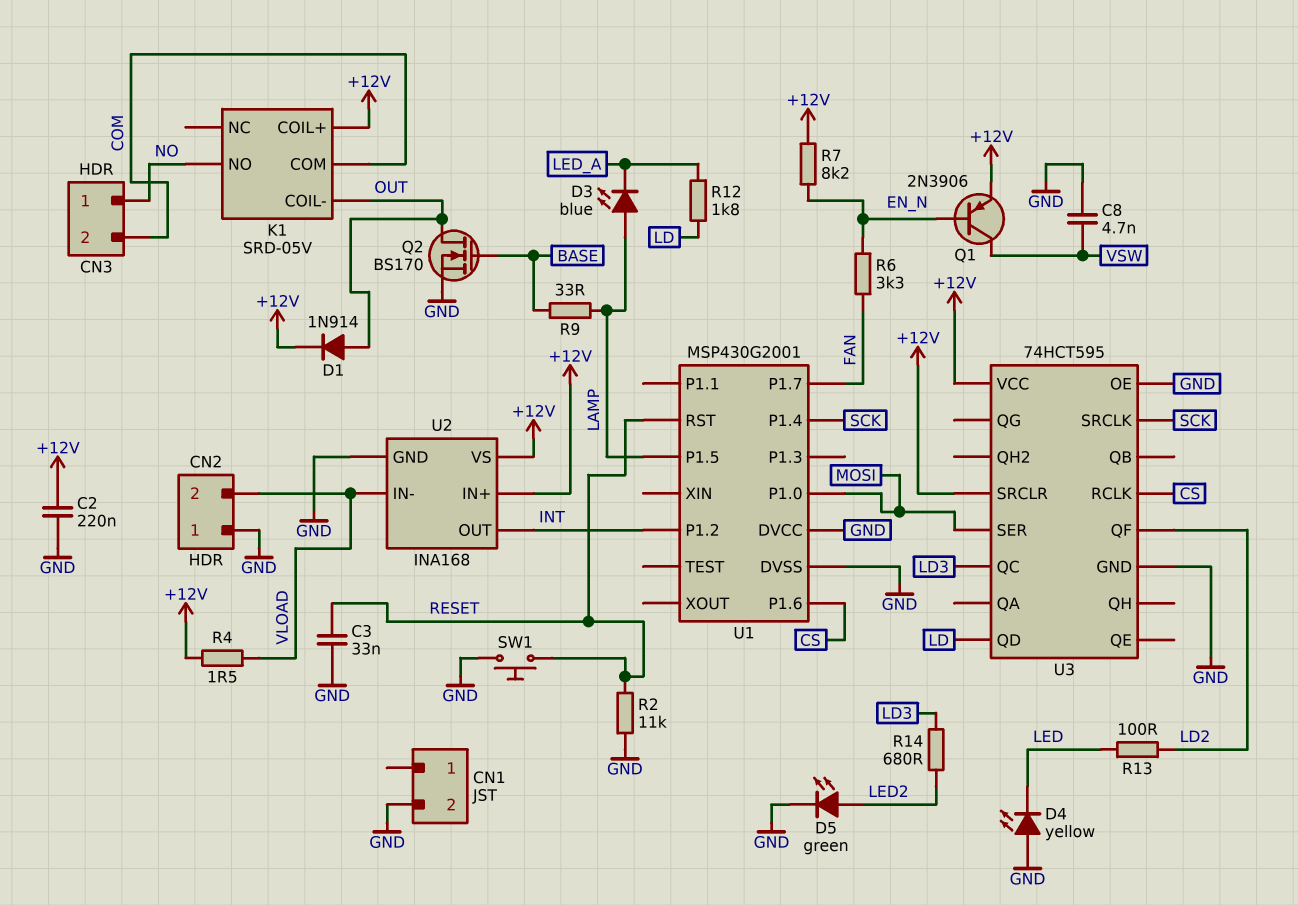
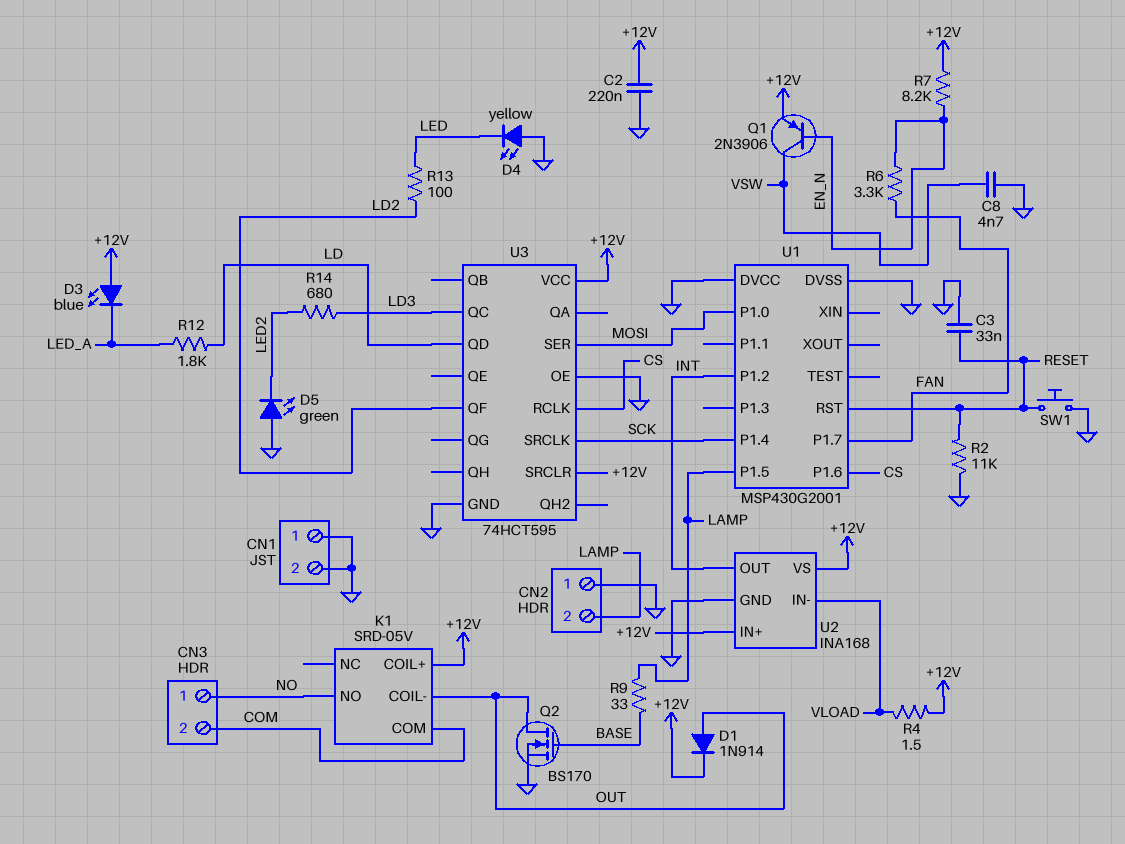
CN1 pin 1: none -> GND
CN2 pin 2: VLOAD -> LAMP
D3: LED blue (A LAMP, K LED_A) -> LED blue (A +12V, K LED_A)
D5: LED green (A LED2, K GND) -> LED green (A GND, K LED2)

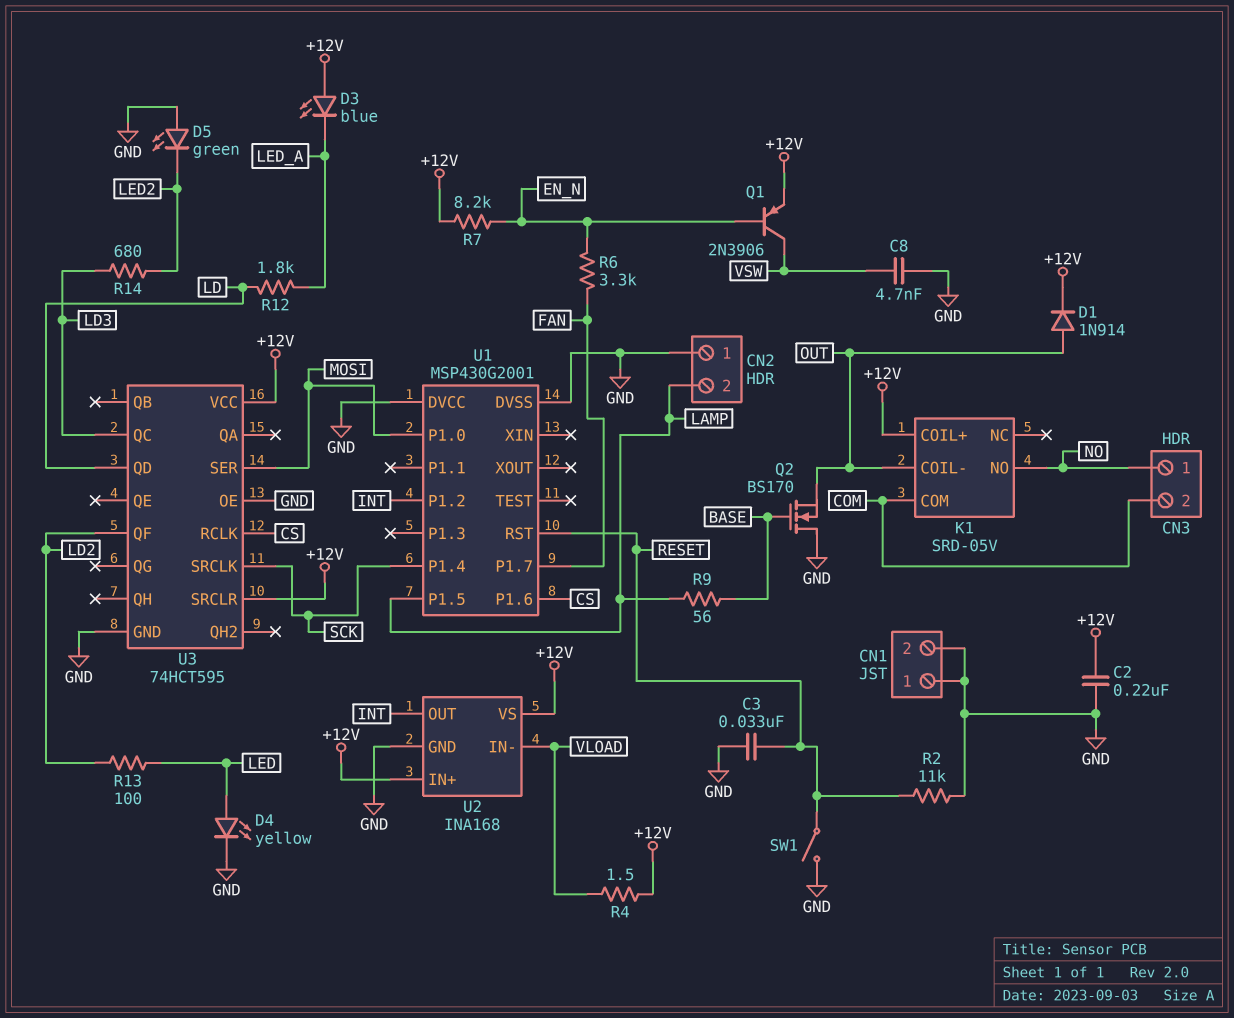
D4: LED yellow (A GND, K LED) -> LED yellow (A LED, K GND)
Q2: NMOS BS170 (G BASE, D OUT, S GND) -> NMOS BS170 (G BASE, D GND, S OUT)
R9: 33 (BASE, LAMP) -> 56 (BASE, LAMP)
SW1: button (GND, RESET) -> switch (GND, RESET)

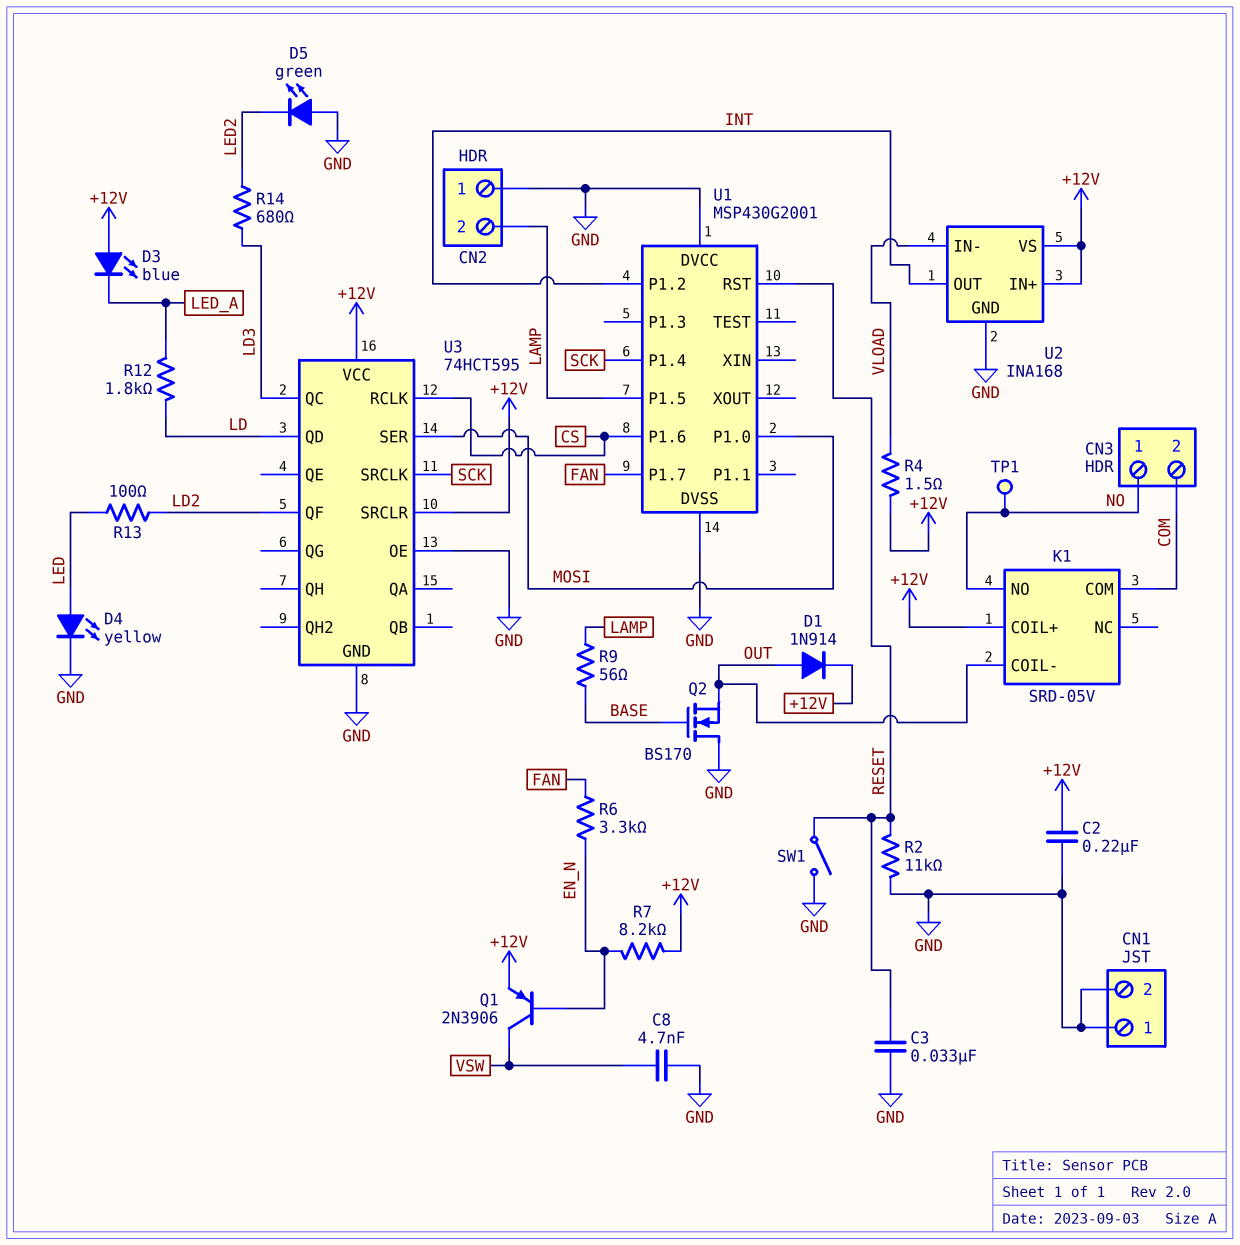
TP1: none -> test point (NO)

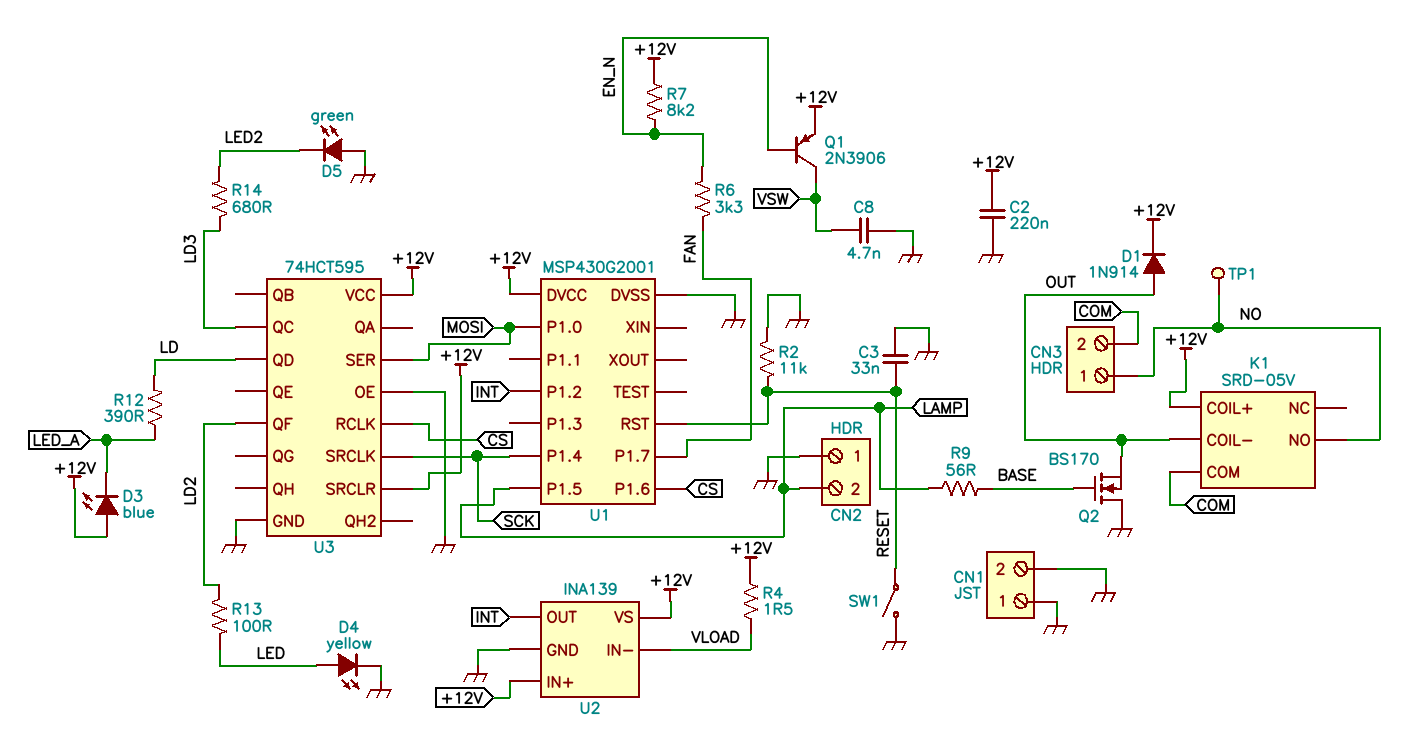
R12: 1.8k (LD, LED_A) -> 390 (LD, LED_A)
U1 pin DVCC: GND -> +12V
U2: INA168 -> INA139

